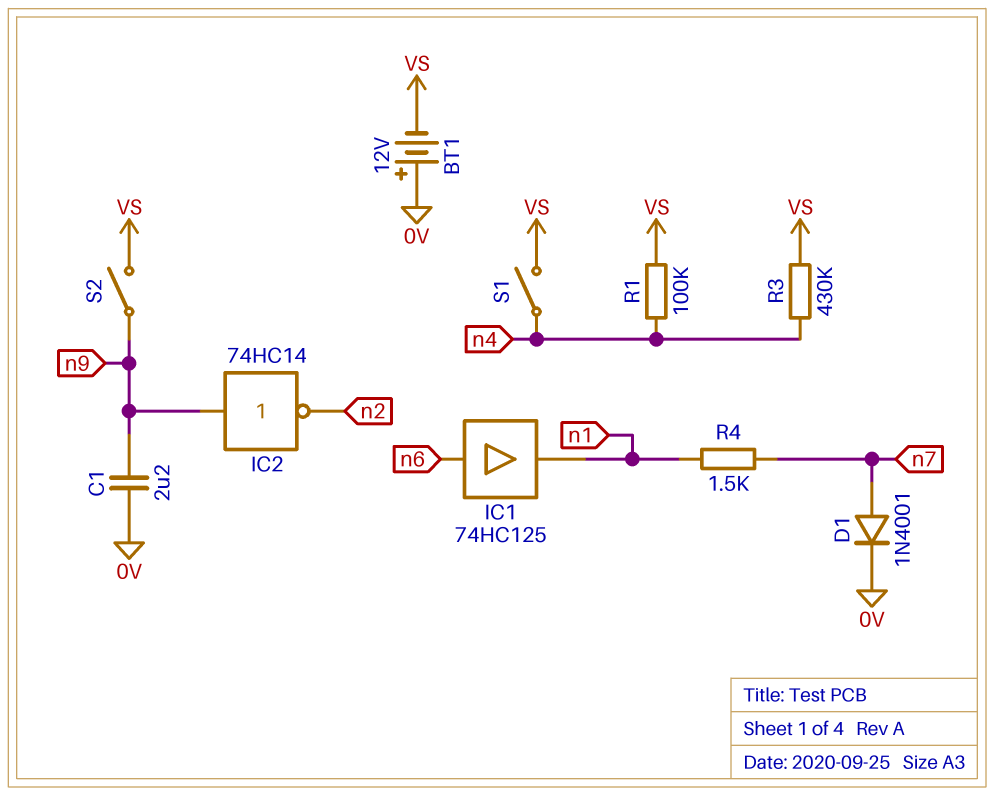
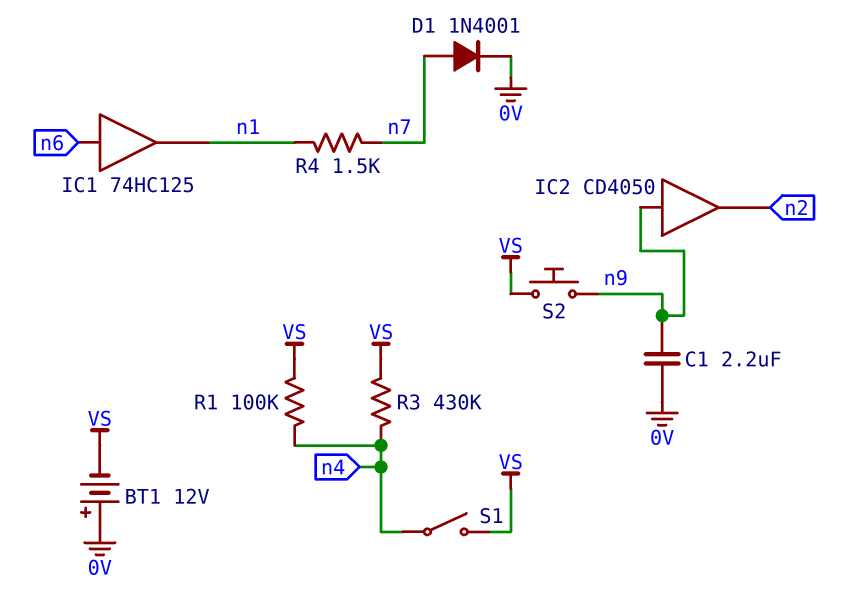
IC2: NOT 74HC14 (in n9, out n2) -> buffer CD4050 (in n9, out n2)
S2: switch (VS, n9) -> button (VS, n9)

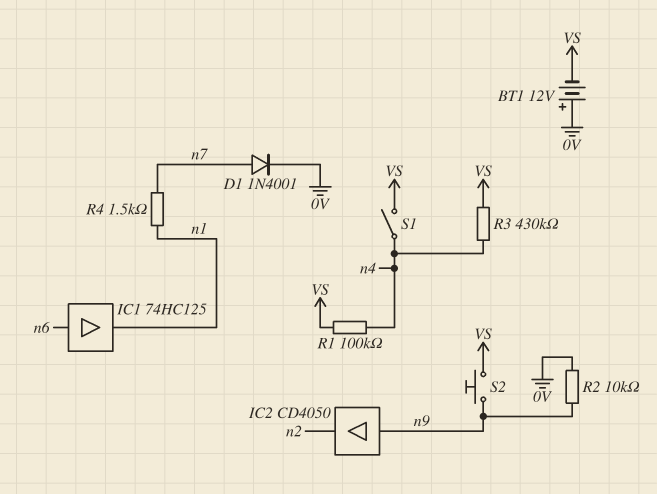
C1: 2.2uF (0V, n9) -> none
R2: none -> 10k (0V, n9)

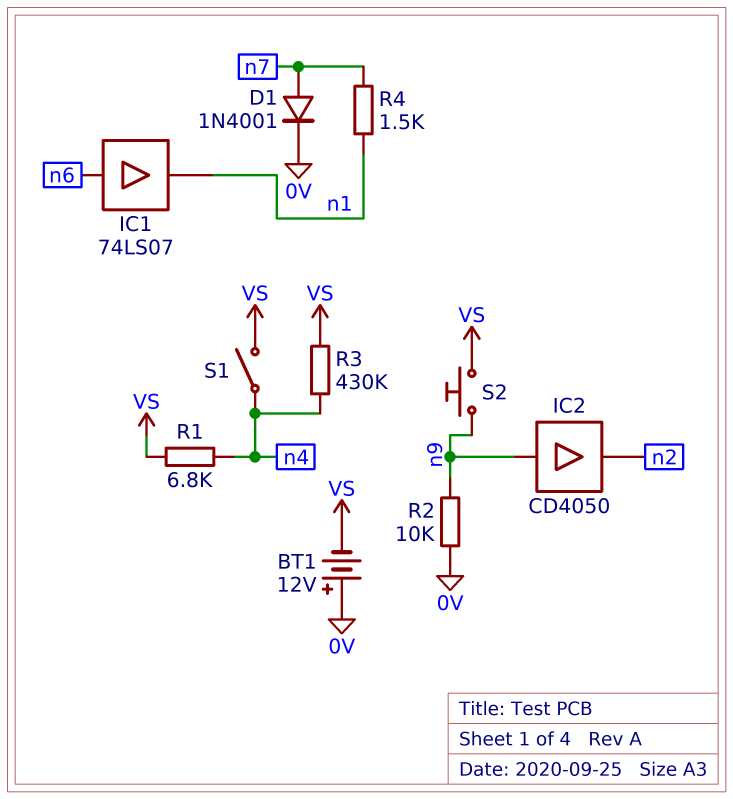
IC1: buffer 74HC125 (in n6, out n1) -> buffer 74LS07 (in n6, out n1)
R1: 100k (VS, n4) -> 6.8k (VS, n4)

